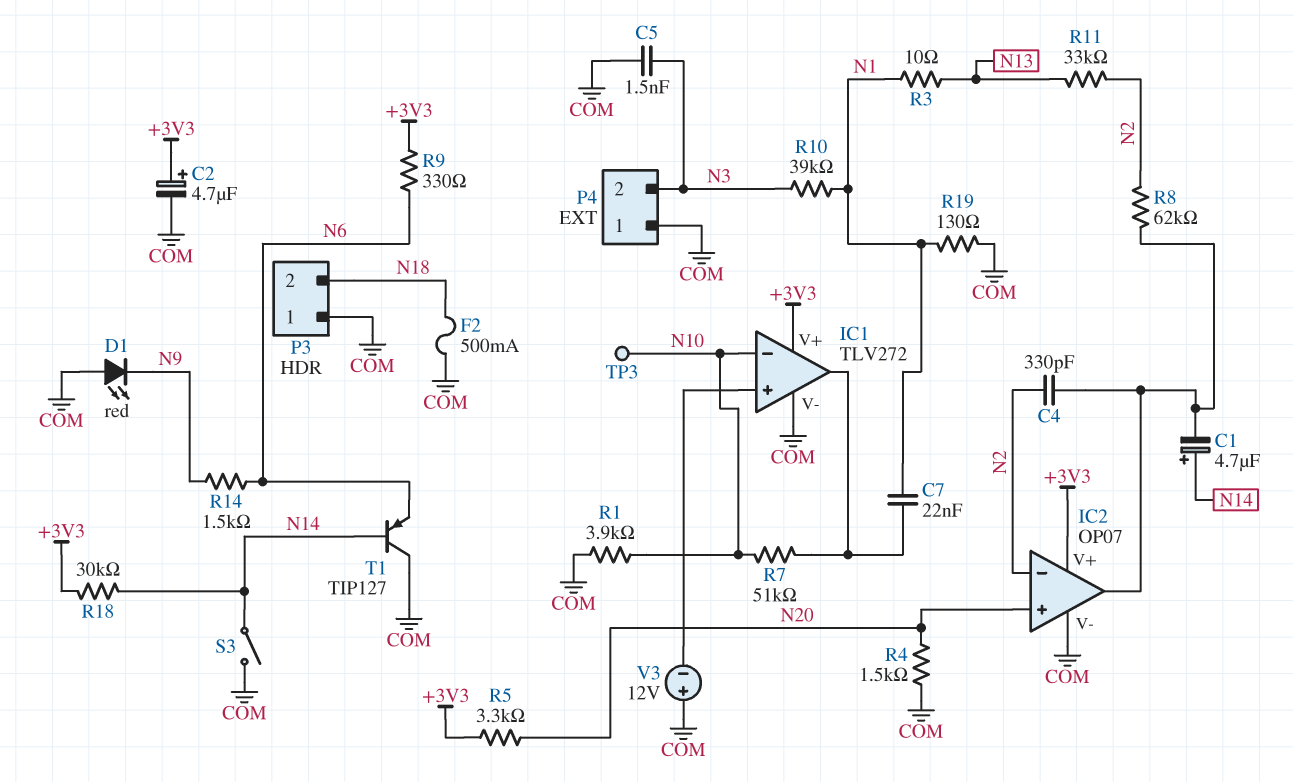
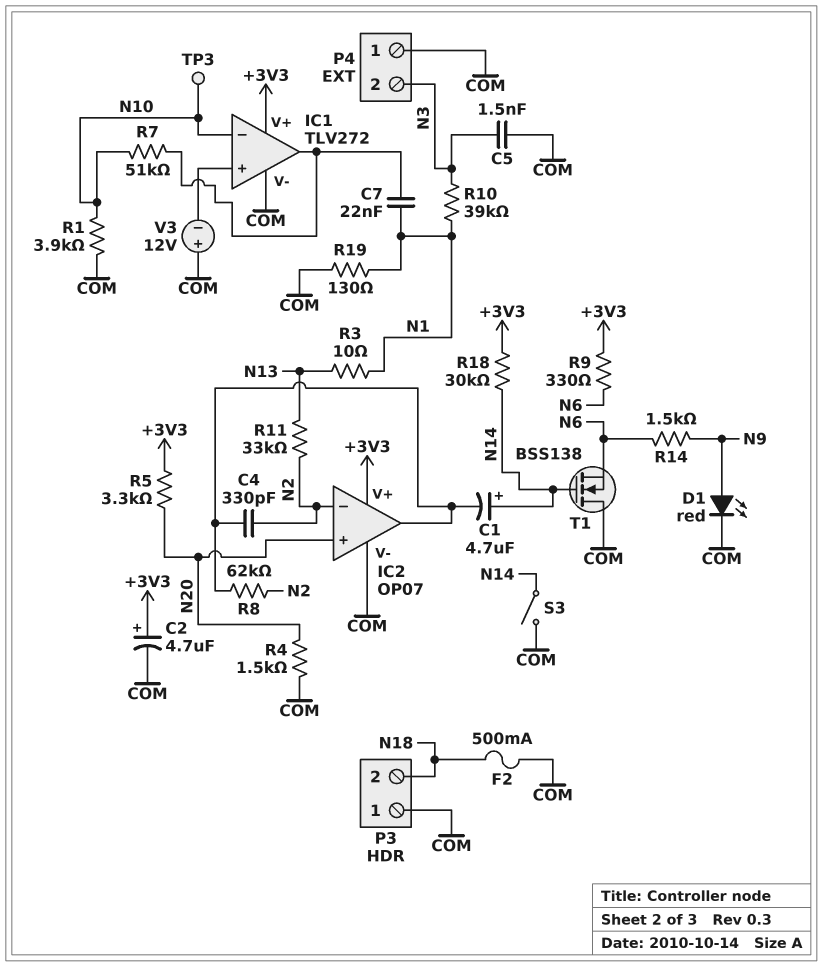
D1: LED red (A COM, K N9) -> LED red (A N9, K COM)
T1: PNP TIP127 (B N14, C COM, E N6) -> NMOS BSS138 (G N14, D COM, S N6)

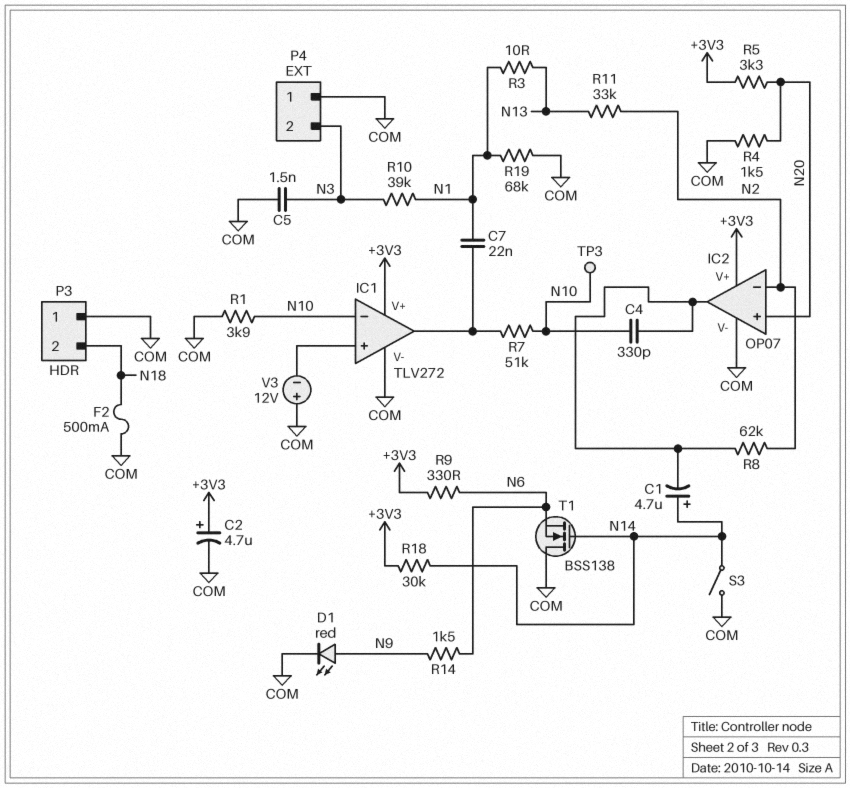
C4: 330pF (IC2/out, N2) -> 330pF (IC2/out, N10)
R19: 130 (COM, N1) -> 68k (COM, N1)

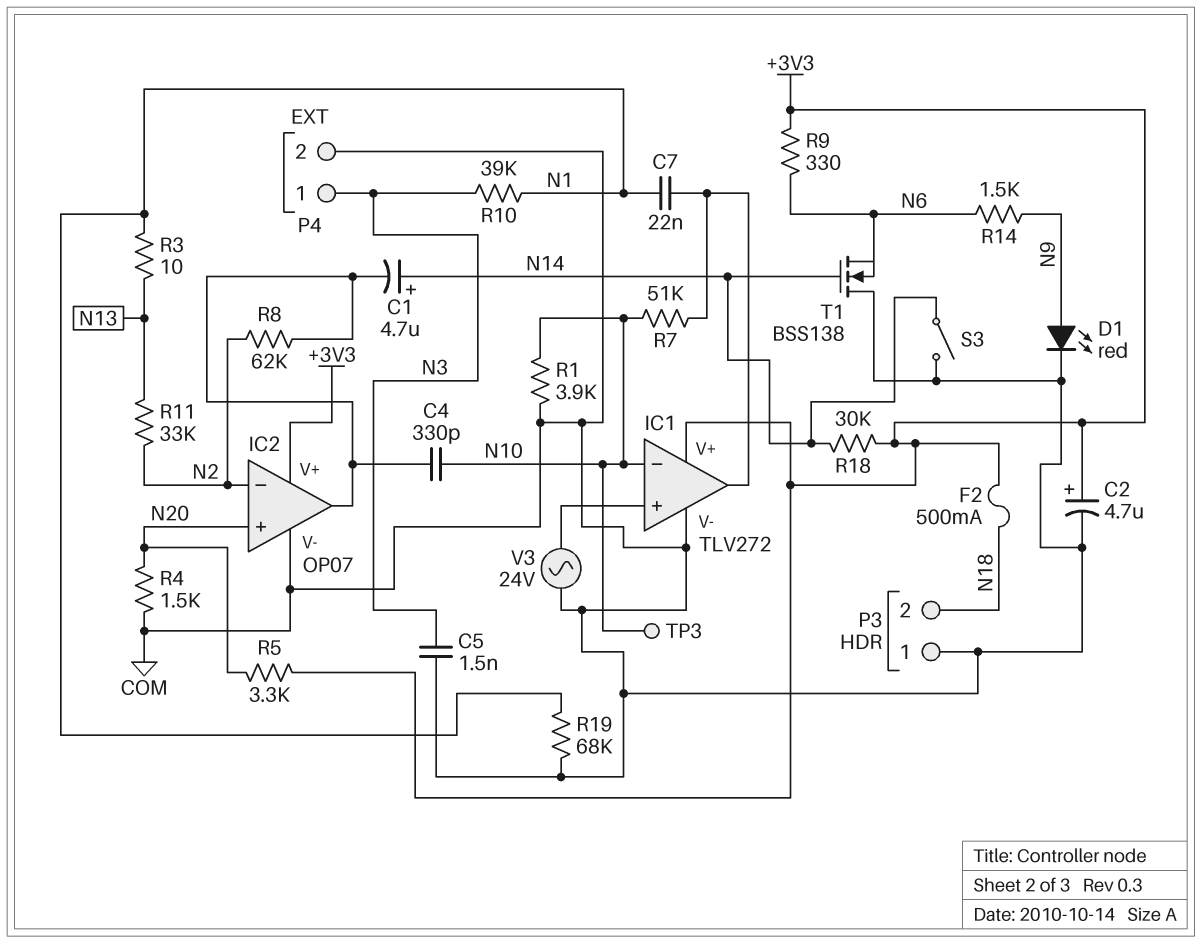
F2: 500mA (COM, N18) -> 500mA (+3V3, N18)
P4 pin 1: COM -> N3
P4 pin 2: N3 -> COM
V3: 12V (plus COM, minus IC1/in+) -> AC 24V (COM, IC1/in+)

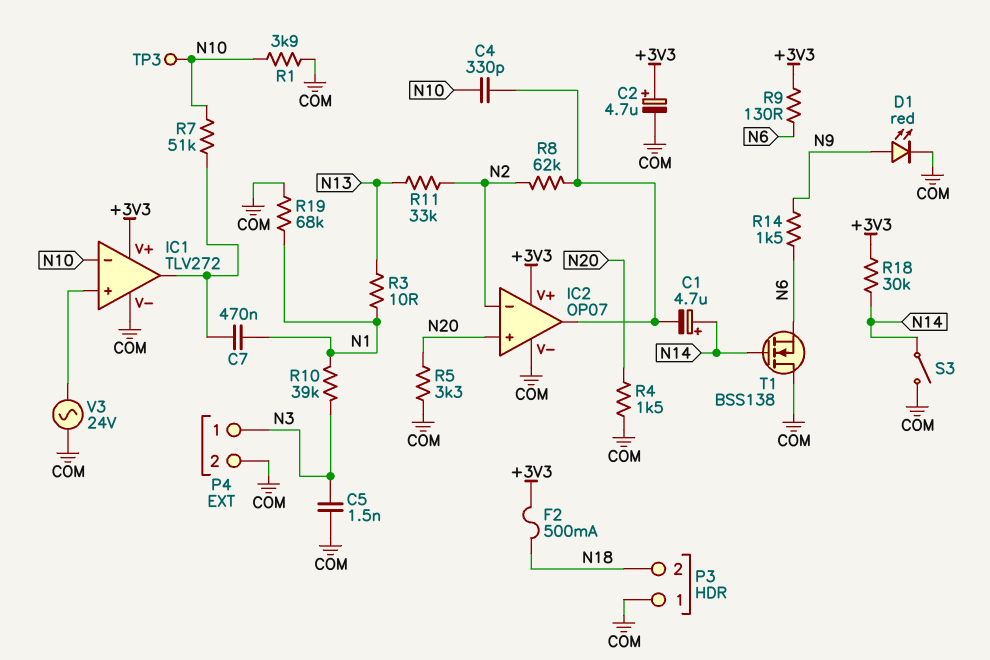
C7: 22nF (IC1/out, N1) -> 470nF (IC1/out, N1)
R5: 3.3k (+3V3, N20) -> 3.3k (COM, N20)
R9: 330 (+3V3, N6) -> 130 (+3V3, N6)

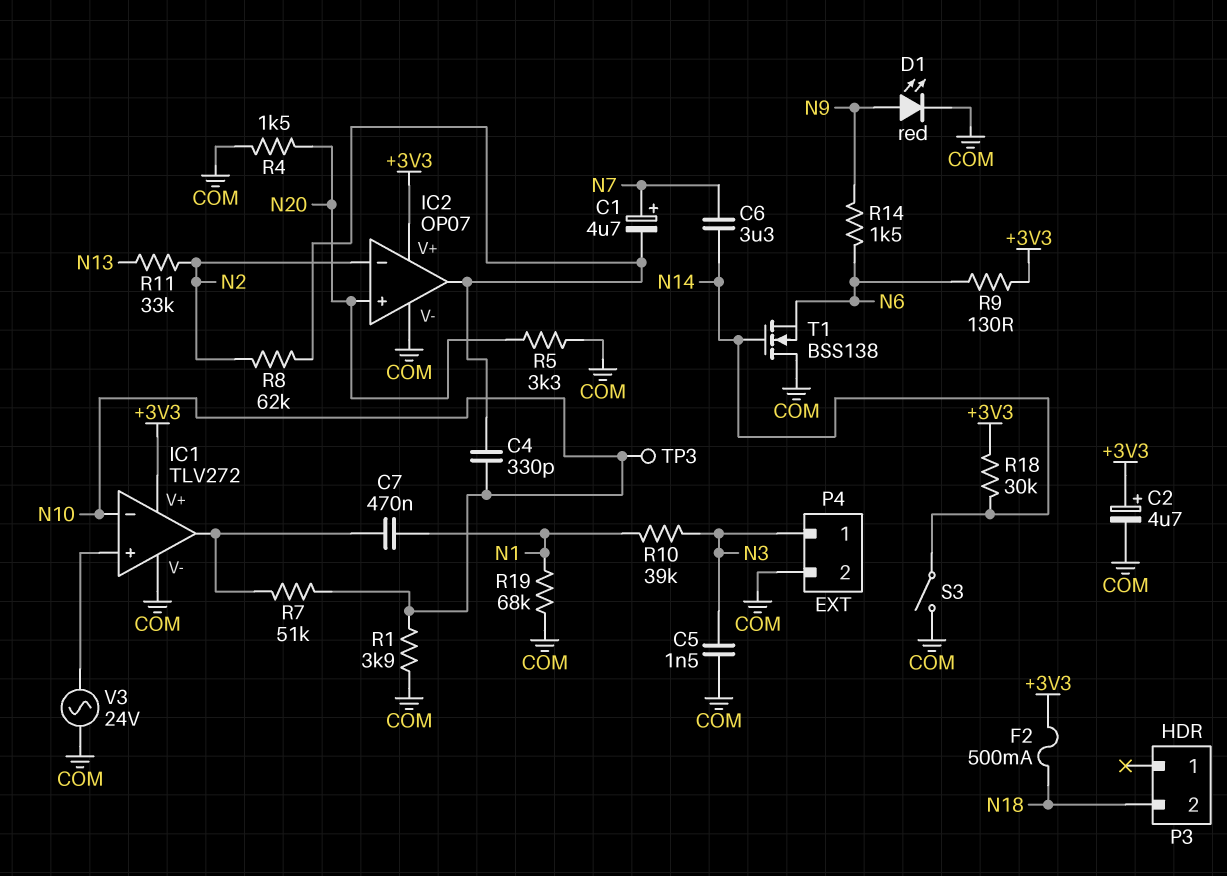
C1: 4.7uF (plus N14, minus IC2/out) -> 4.7uF (plus N7, minus IC2/out)
C6: none -> 3.3uF (N7, N14)
P3 pin 1: COM -> none
R3: 10 (N1, N13) -> none

